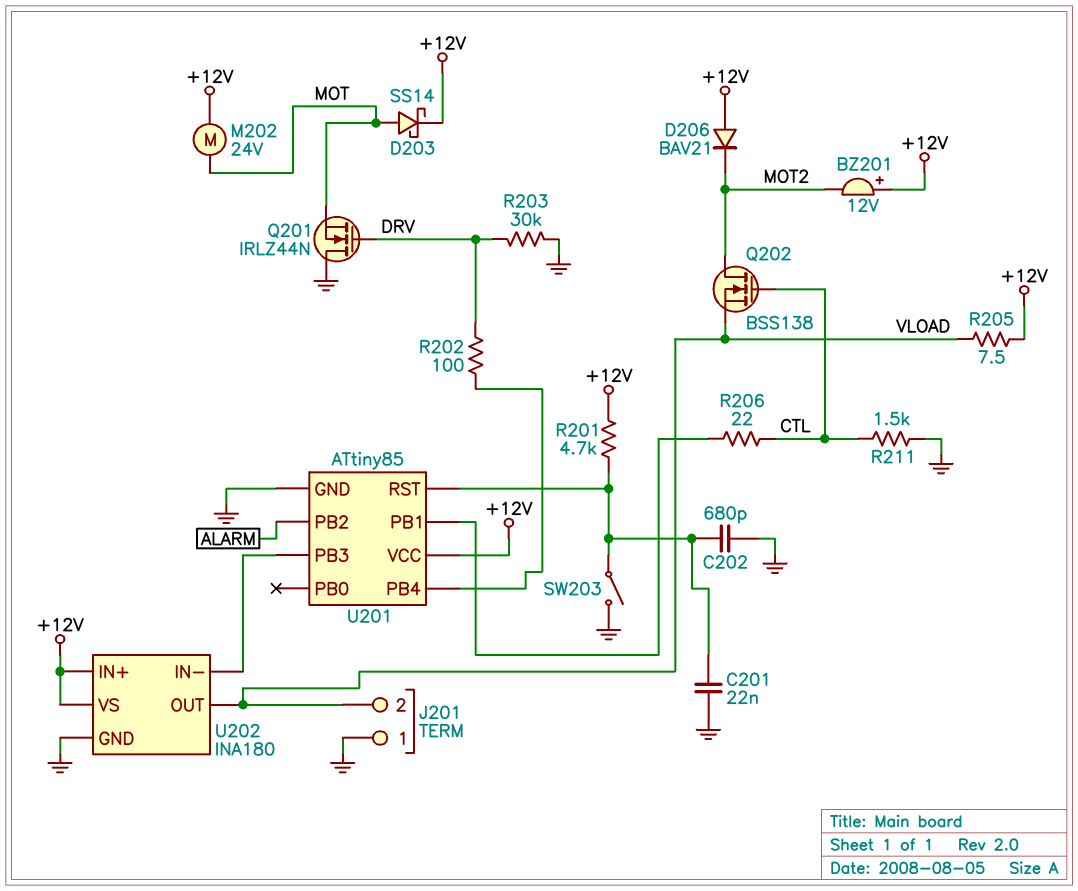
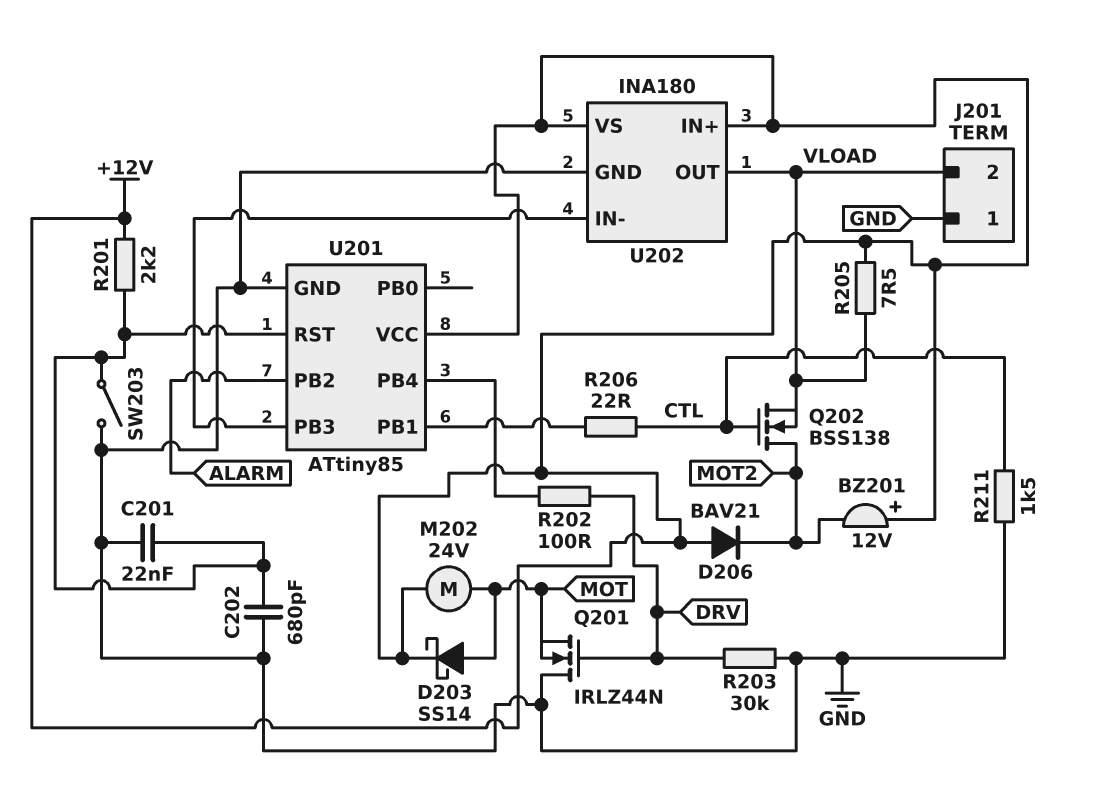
R201: 4.7k (+12V, U201/RST) -> 2.2k (+12V, U201/RST)

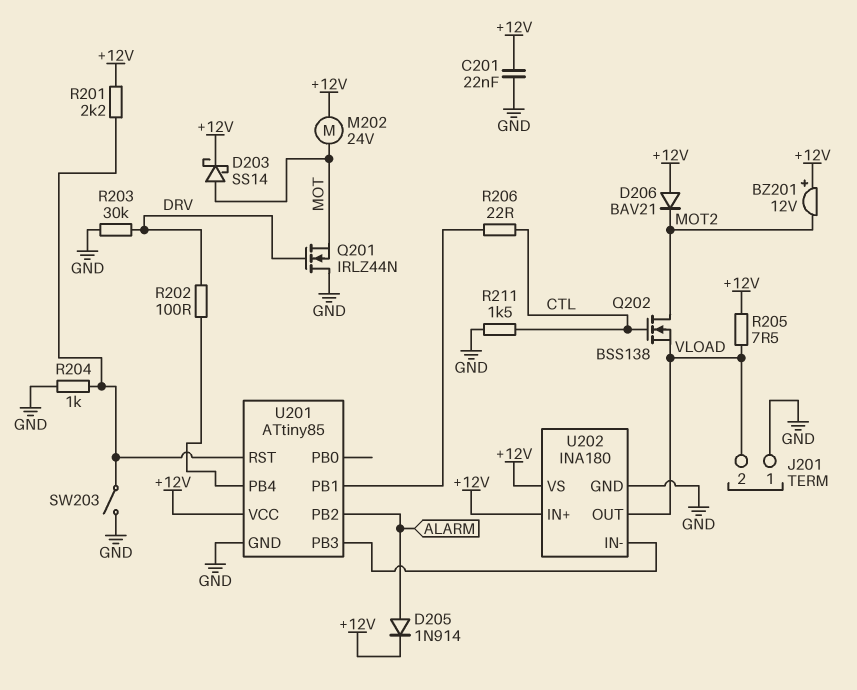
C201: 22nF (GND, U201/RST) -> 22nF (+12V, GND)
C202: 680pF (GND, U201/RST) -> none
D205: none -> diode 1N914 (A ALARM, K +12V)
R204: none -> 1k (GND, U201/RST)

